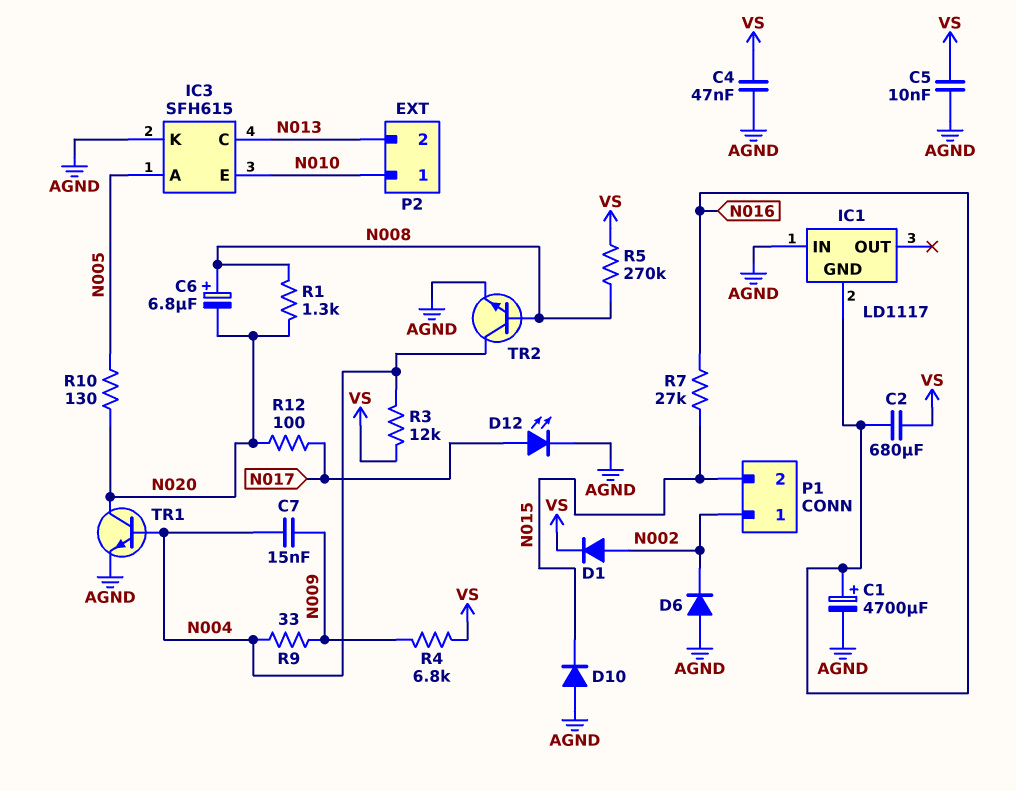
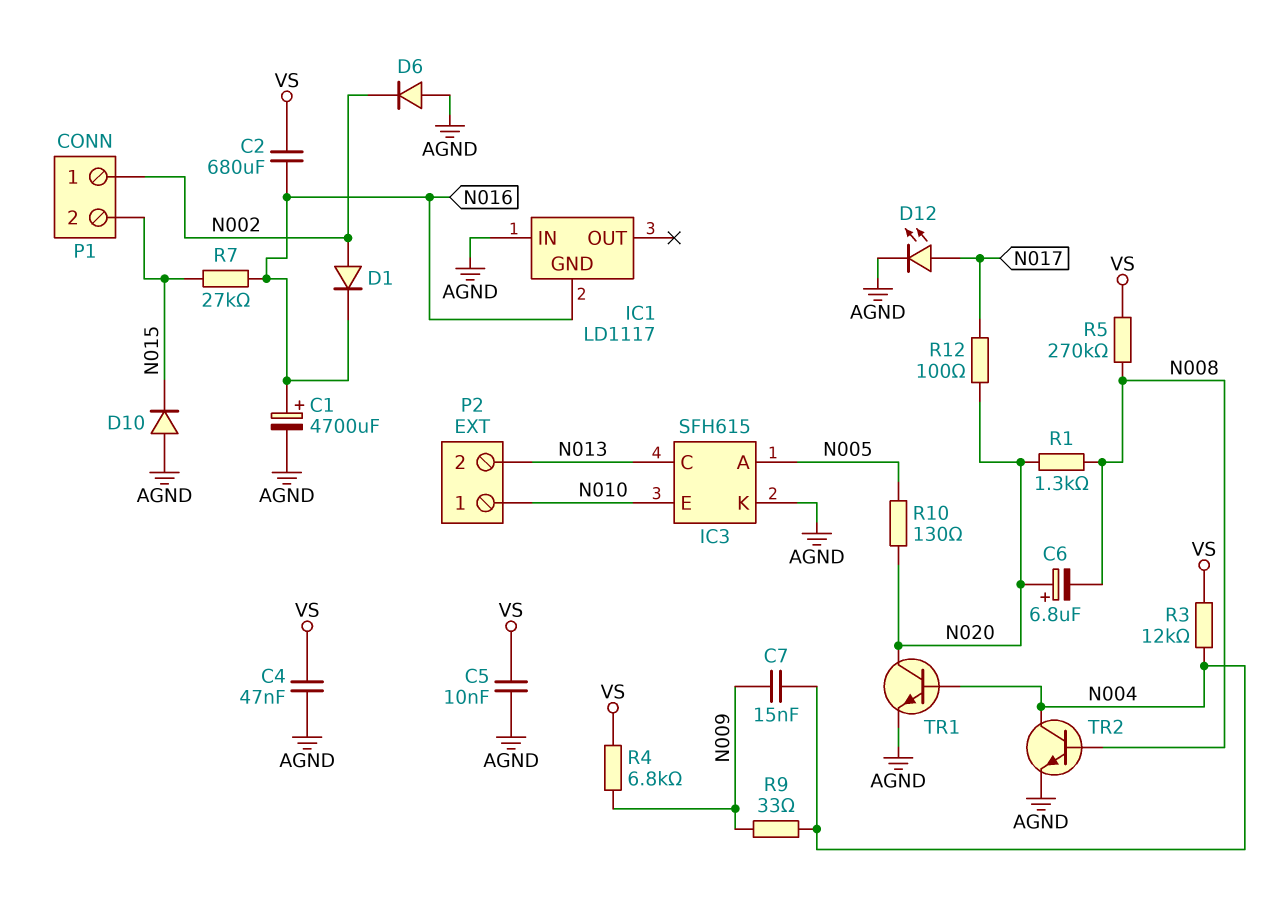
C6: 6.8uF (plus N008, minus N020) -> 6.8uF (plus N020, minus N008)
D1: diode (A N002, K VS) -> diode (A N002, K N016)

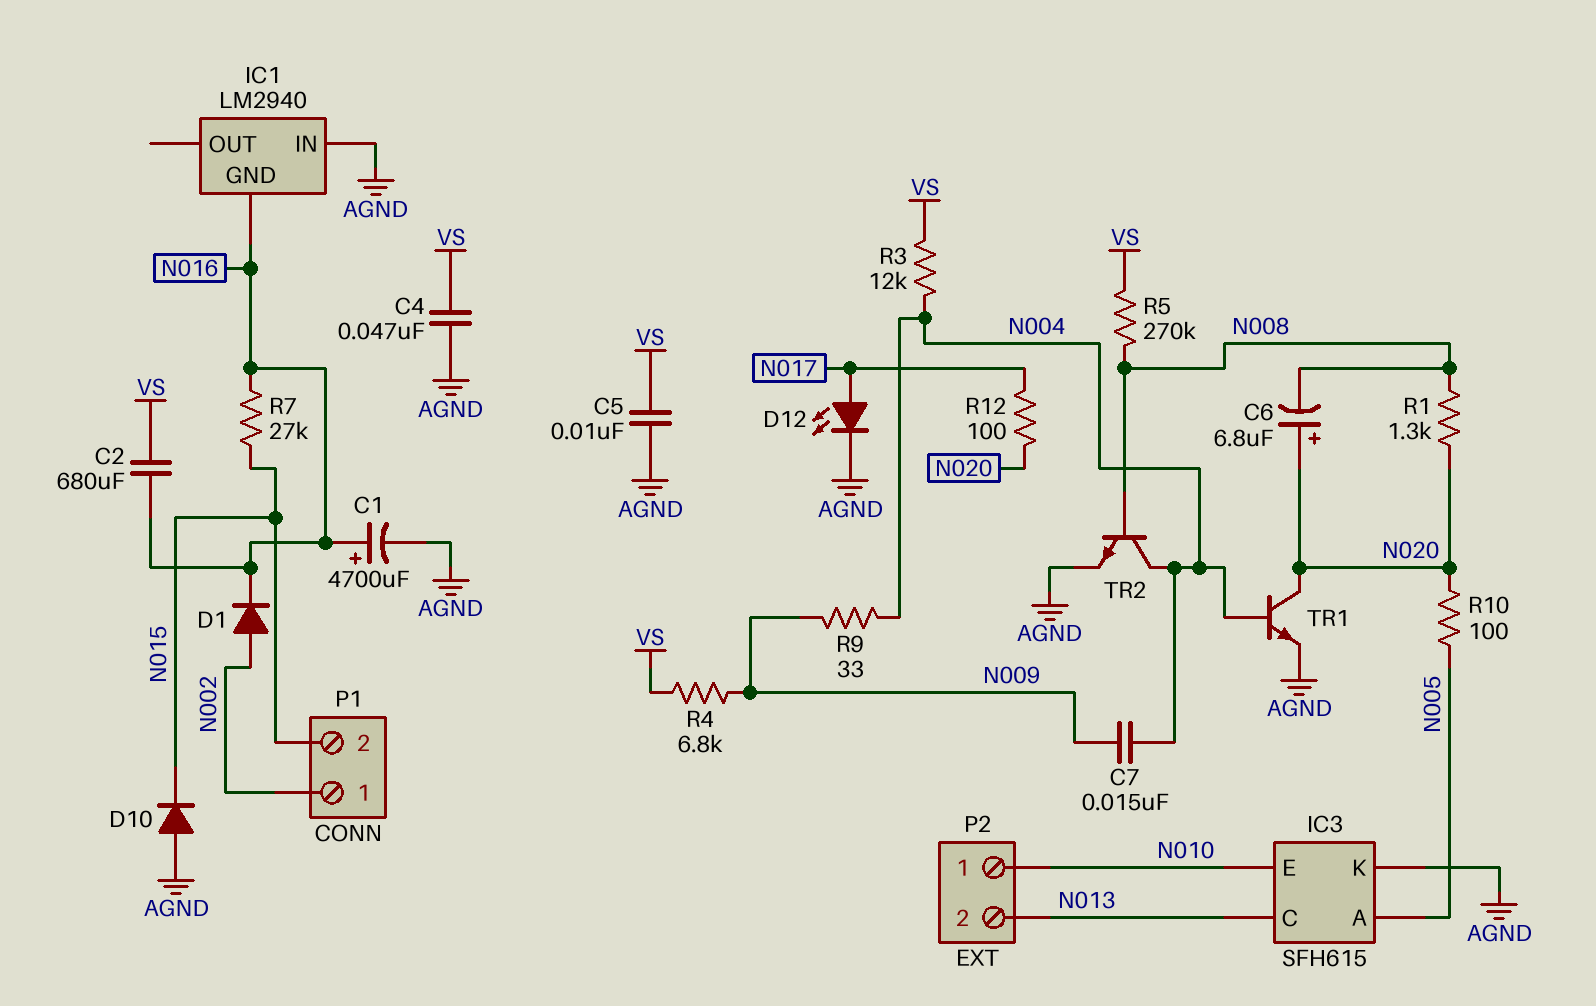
D6: diode (A AGND, K N002) -> none
IC1: LD1117 -> LM2940
R10: 130 (N005, N020) -> 100 (N005, N020)

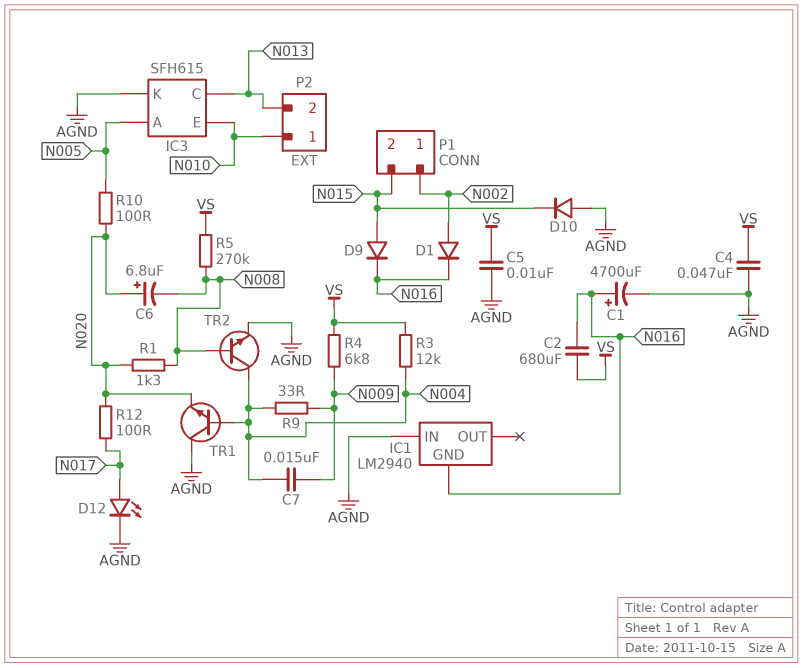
D9: none -> diode (A N015, K N016)
R7: 27k (N015, N016) -> none
TR1: NPN (B N004, C N020, E AGND) -> NPN (B N004, C AGND, E N020)

